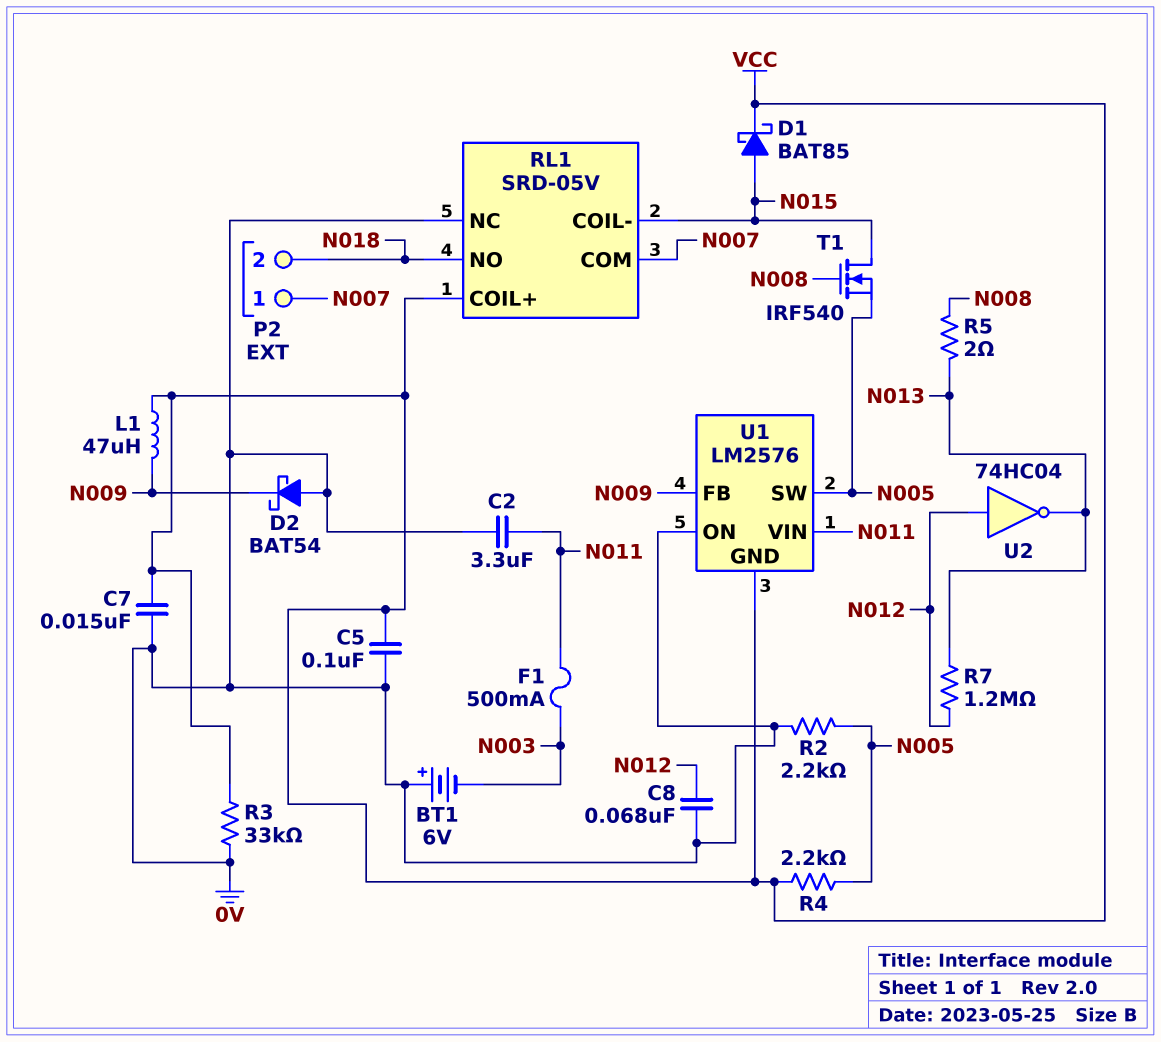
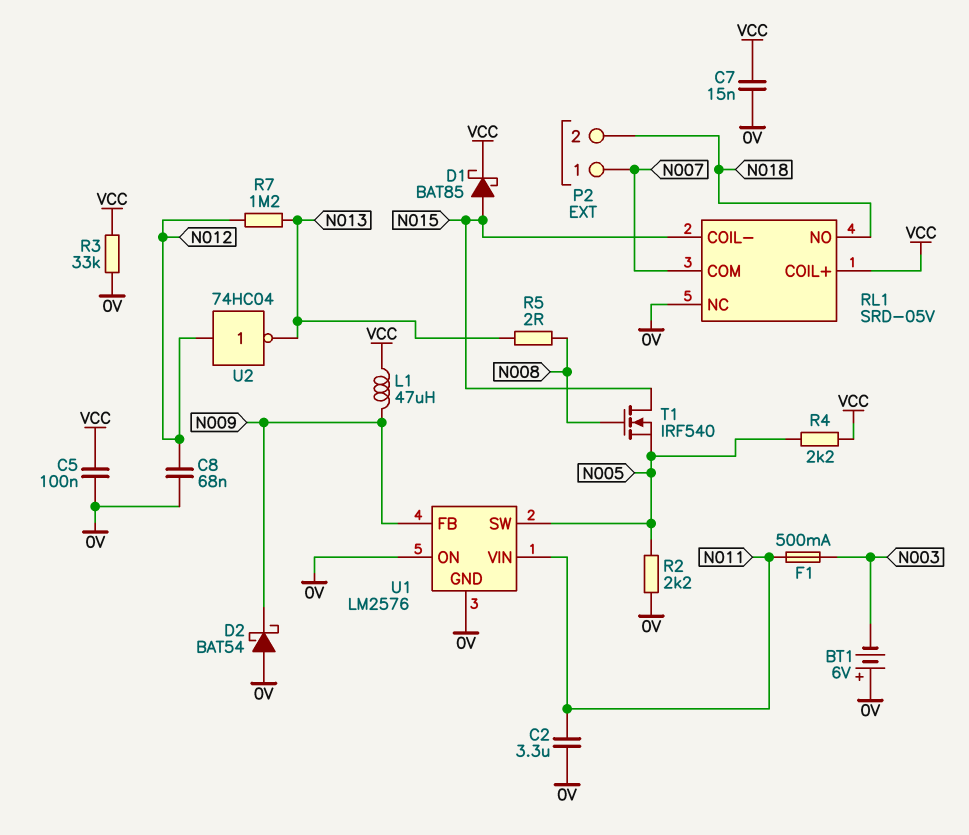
U1 pin GND: VCC -> 0V

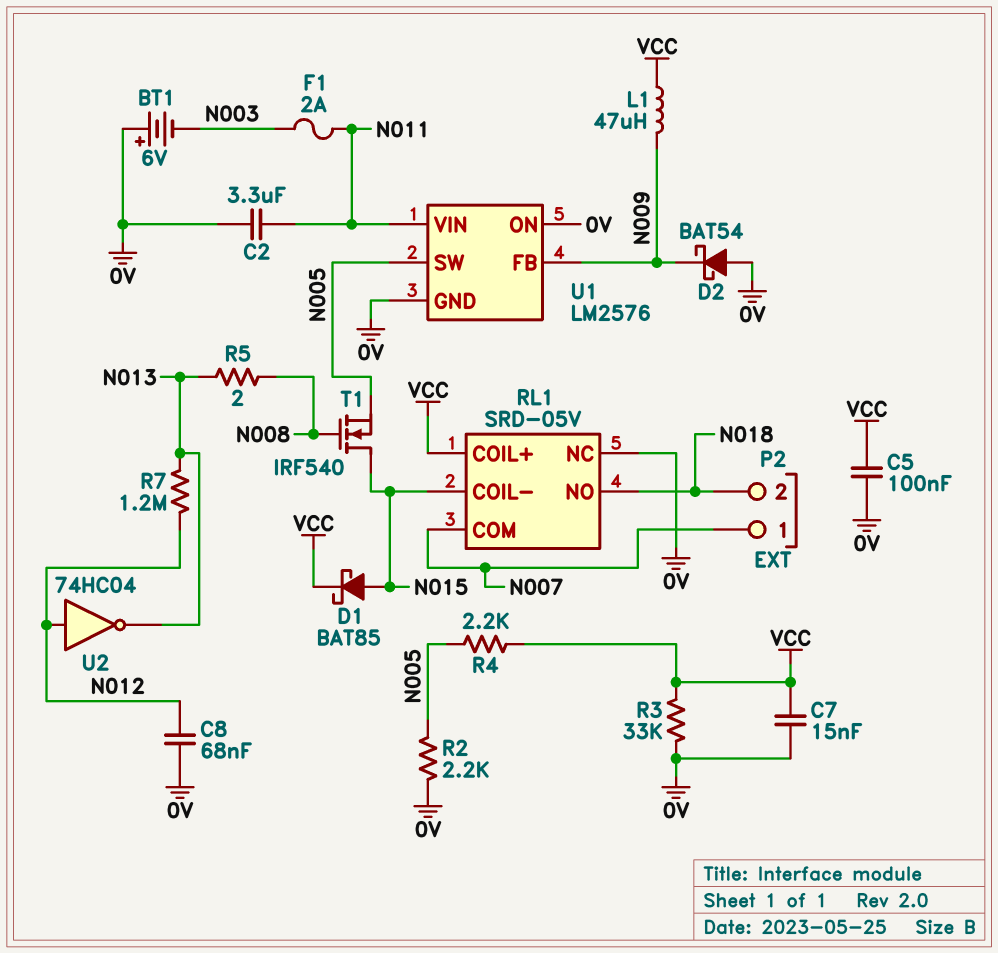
F1: 500mA (N003, N011) -> 2A (N003, N011)

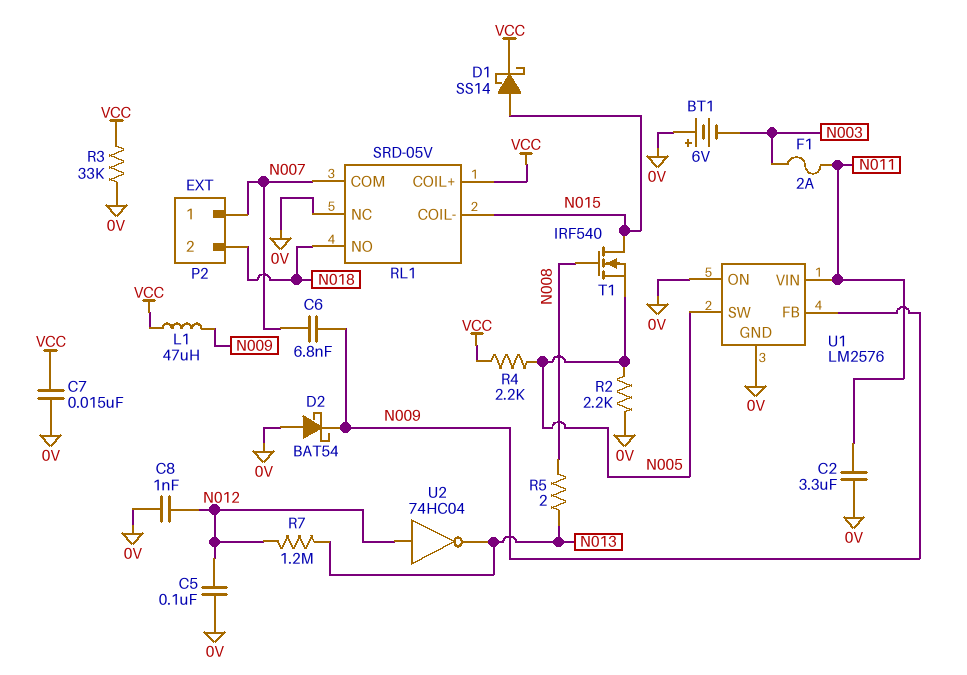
C5: 100nF (0V, VCC) -> 100nF (0V, N012)
C6: none -> 6.8nF (N007, N009)
C8: 68nF (0V, N012) -> 1nF (0V, N012)
D1: schottky BAT85 (A N015, K VCC) -> schottky SS14 (A N015, K VCC)

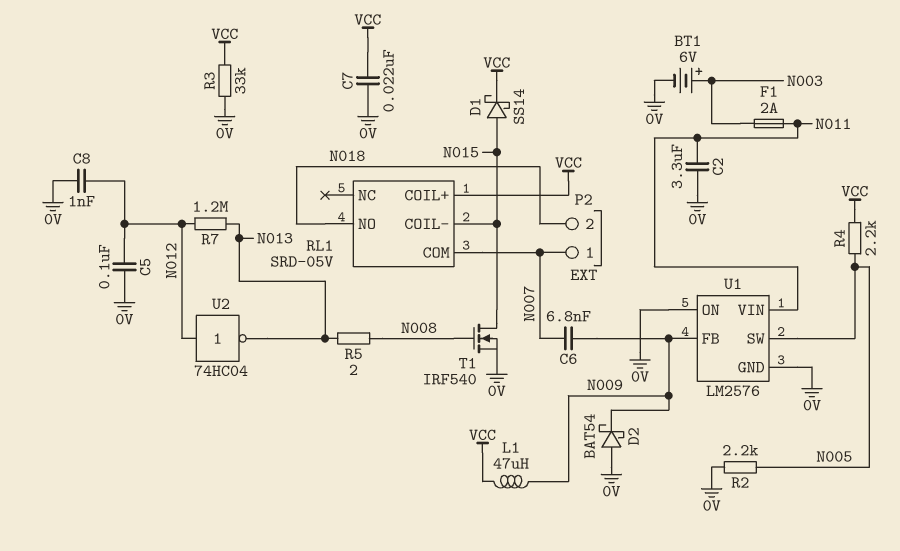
BT1: 6V (plus 0V, minus N003) -> 6V (plus N003, minus 0V)
C7: 15nF (0V, VCC) -> 22nF (0V, VCC)
RL1 pin NC: 0V -> none
T1: NMOS IRF540 (G N008, D N015, S N005) -> NMOS IRF540 (G N008, D N015, S 0V)

